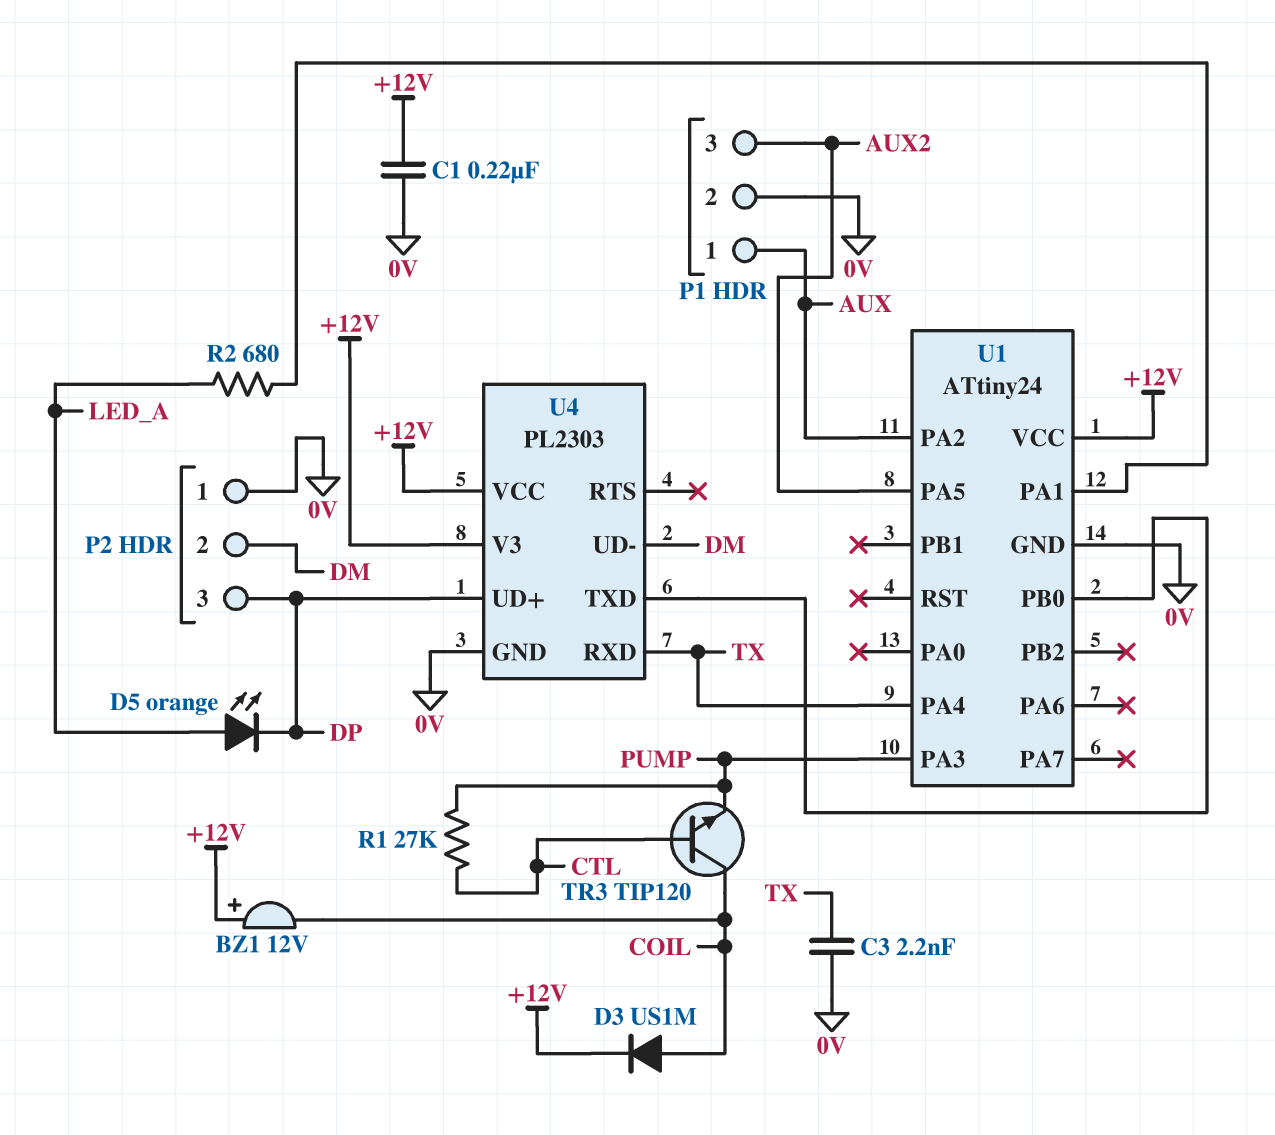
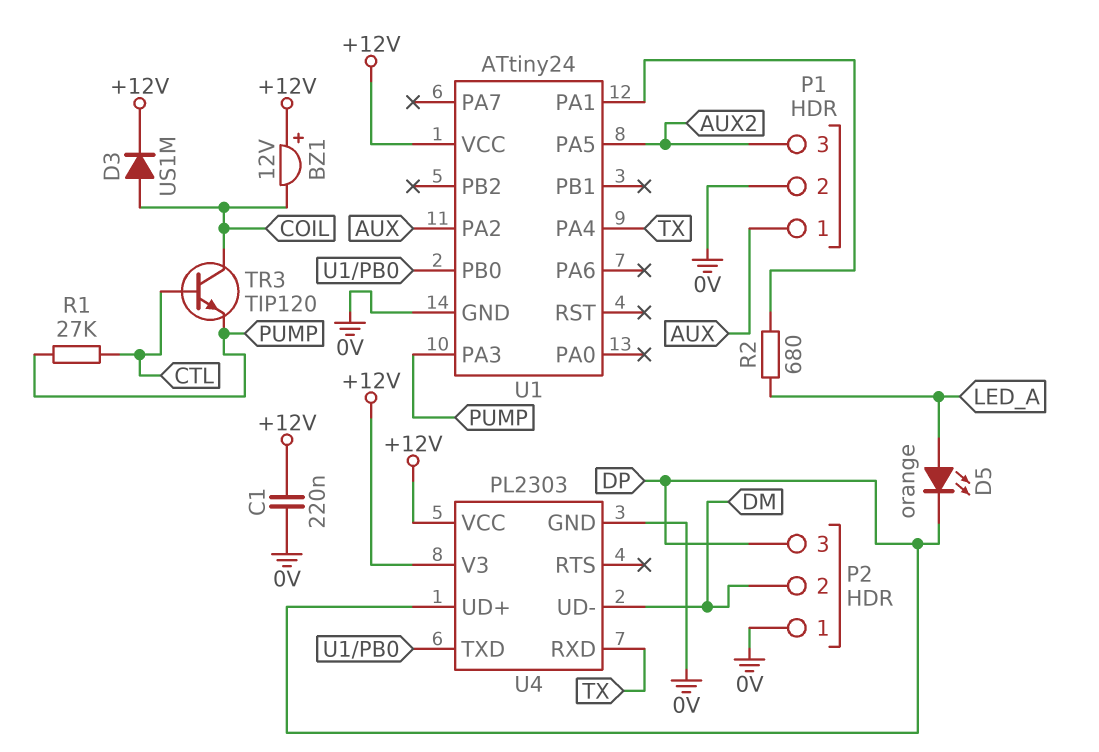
C3: 2.2nF (0V, TX) -> none

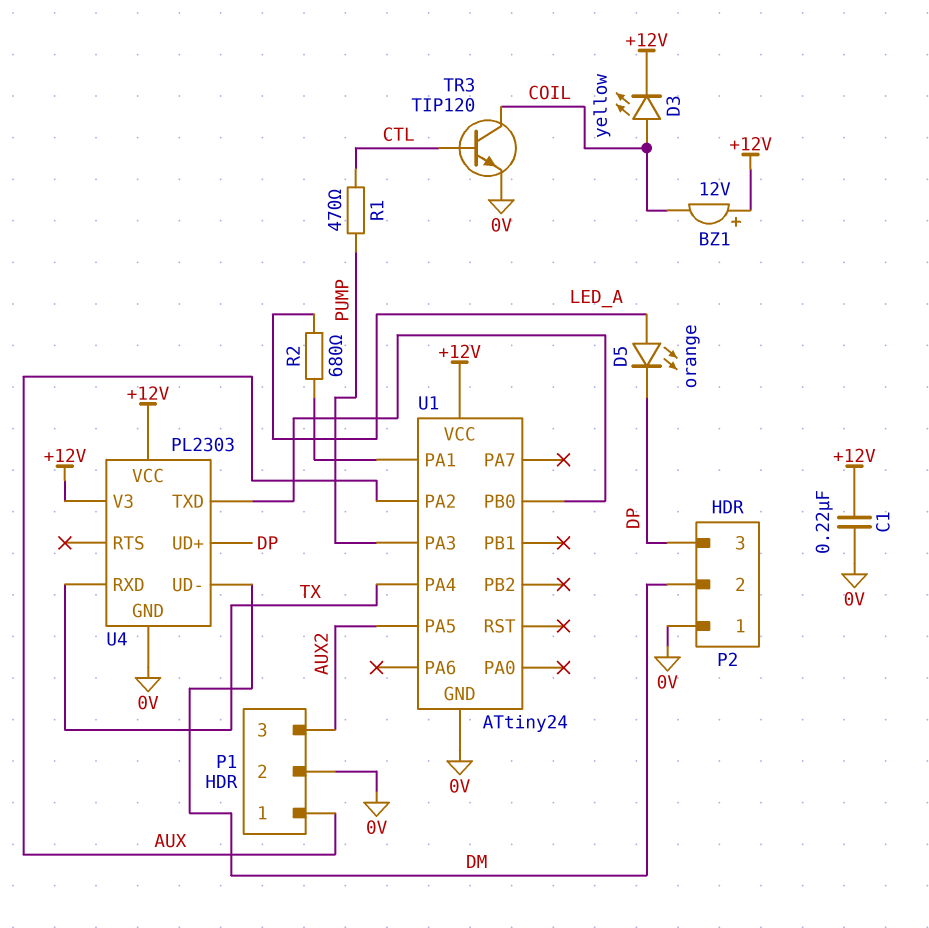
D3: diode US1M (A COIL, K +12V) -> LED yellow (A COIL, K +12V)
R1: 27k (CTL, PUMP) -> 470 (CTL, PUMP)
TR3: NPN TIP120 (B CTL, C COIL, E PUMP) -> NPN TIP120 (B CTL, C COIL, E 0V)

